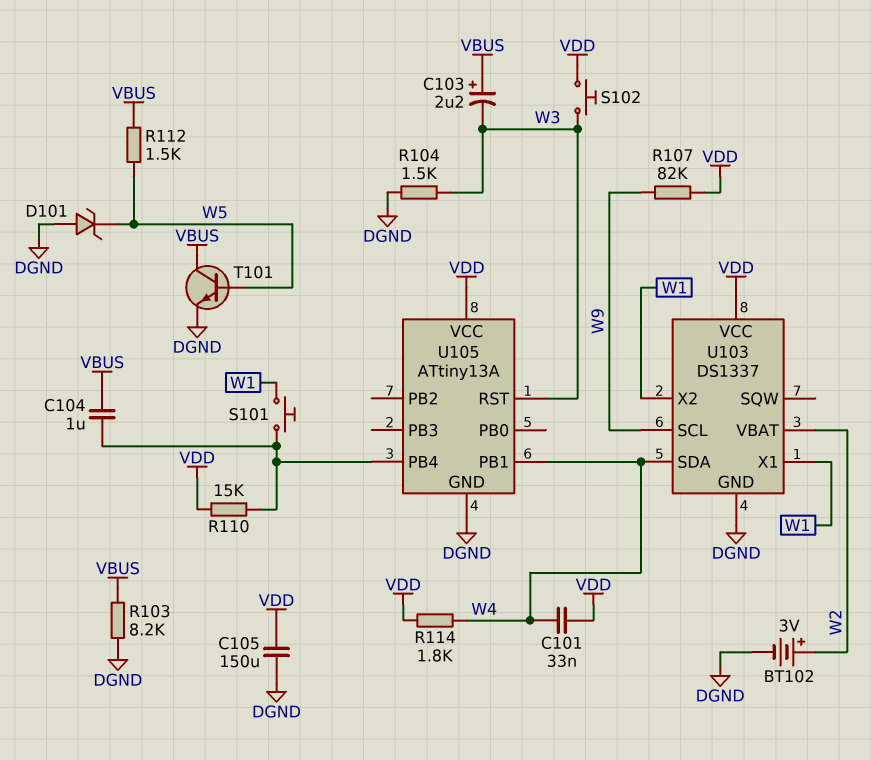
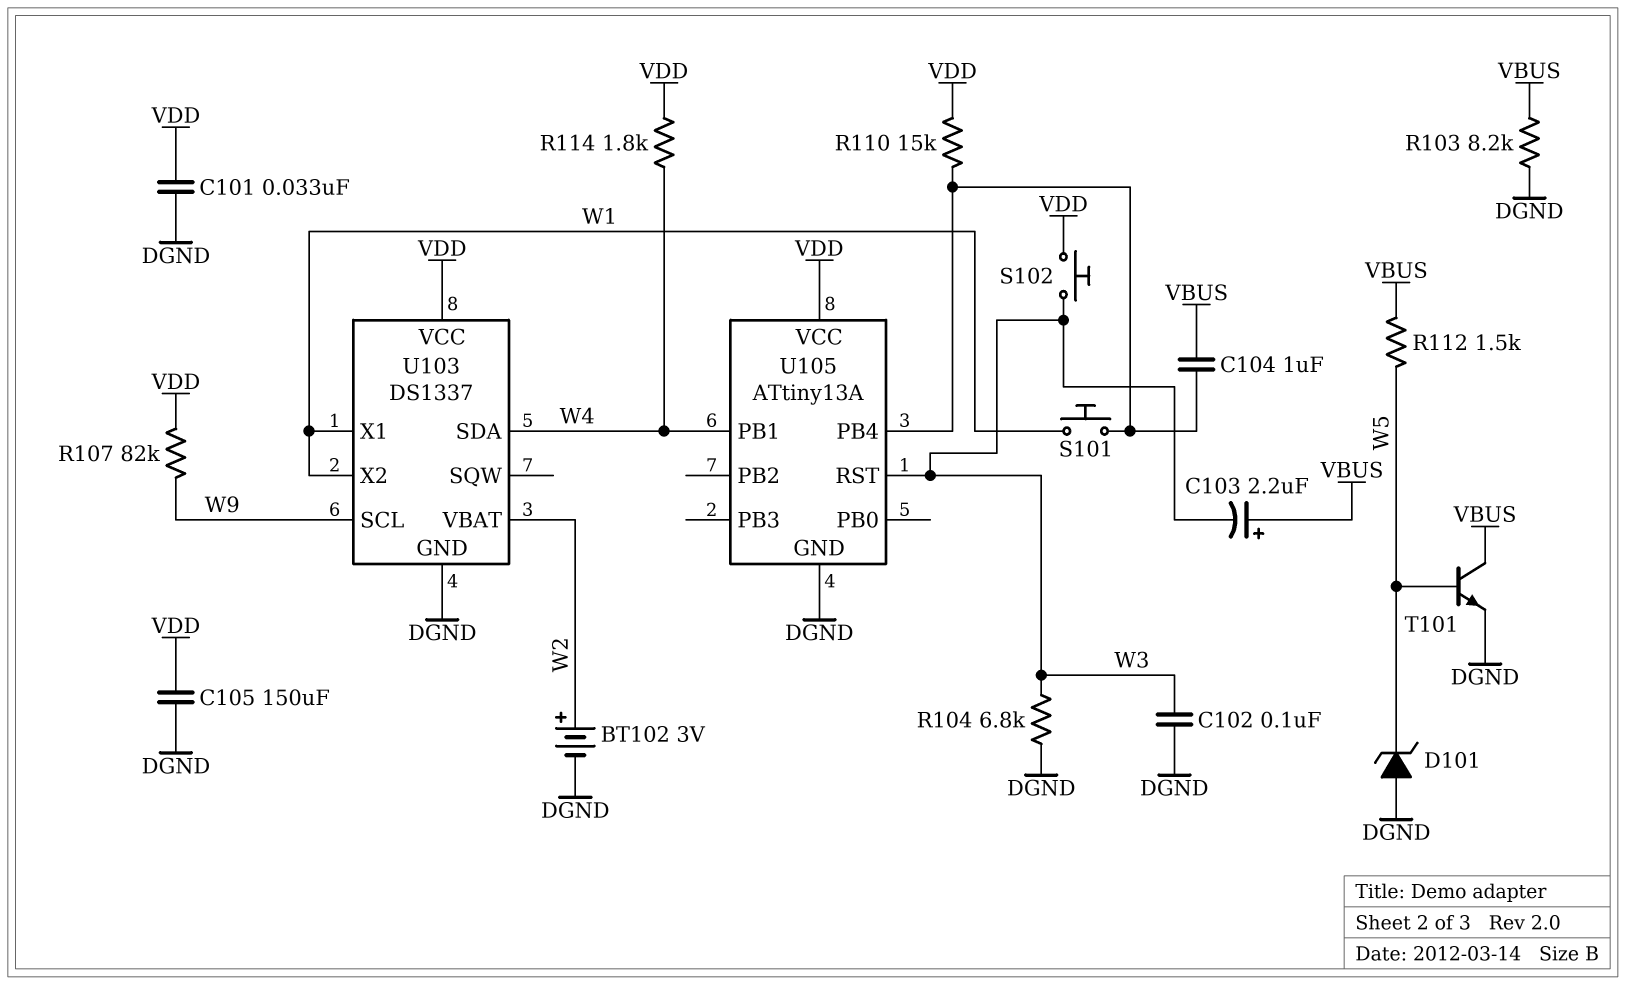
C101: 33nF (VDD, W4) -> 33nF (DGND, VDD)
C102: none -> 100nF (DGND, W3)
R104: 1.5k (DGND, W3) -> 6.8k (DGND, W3)

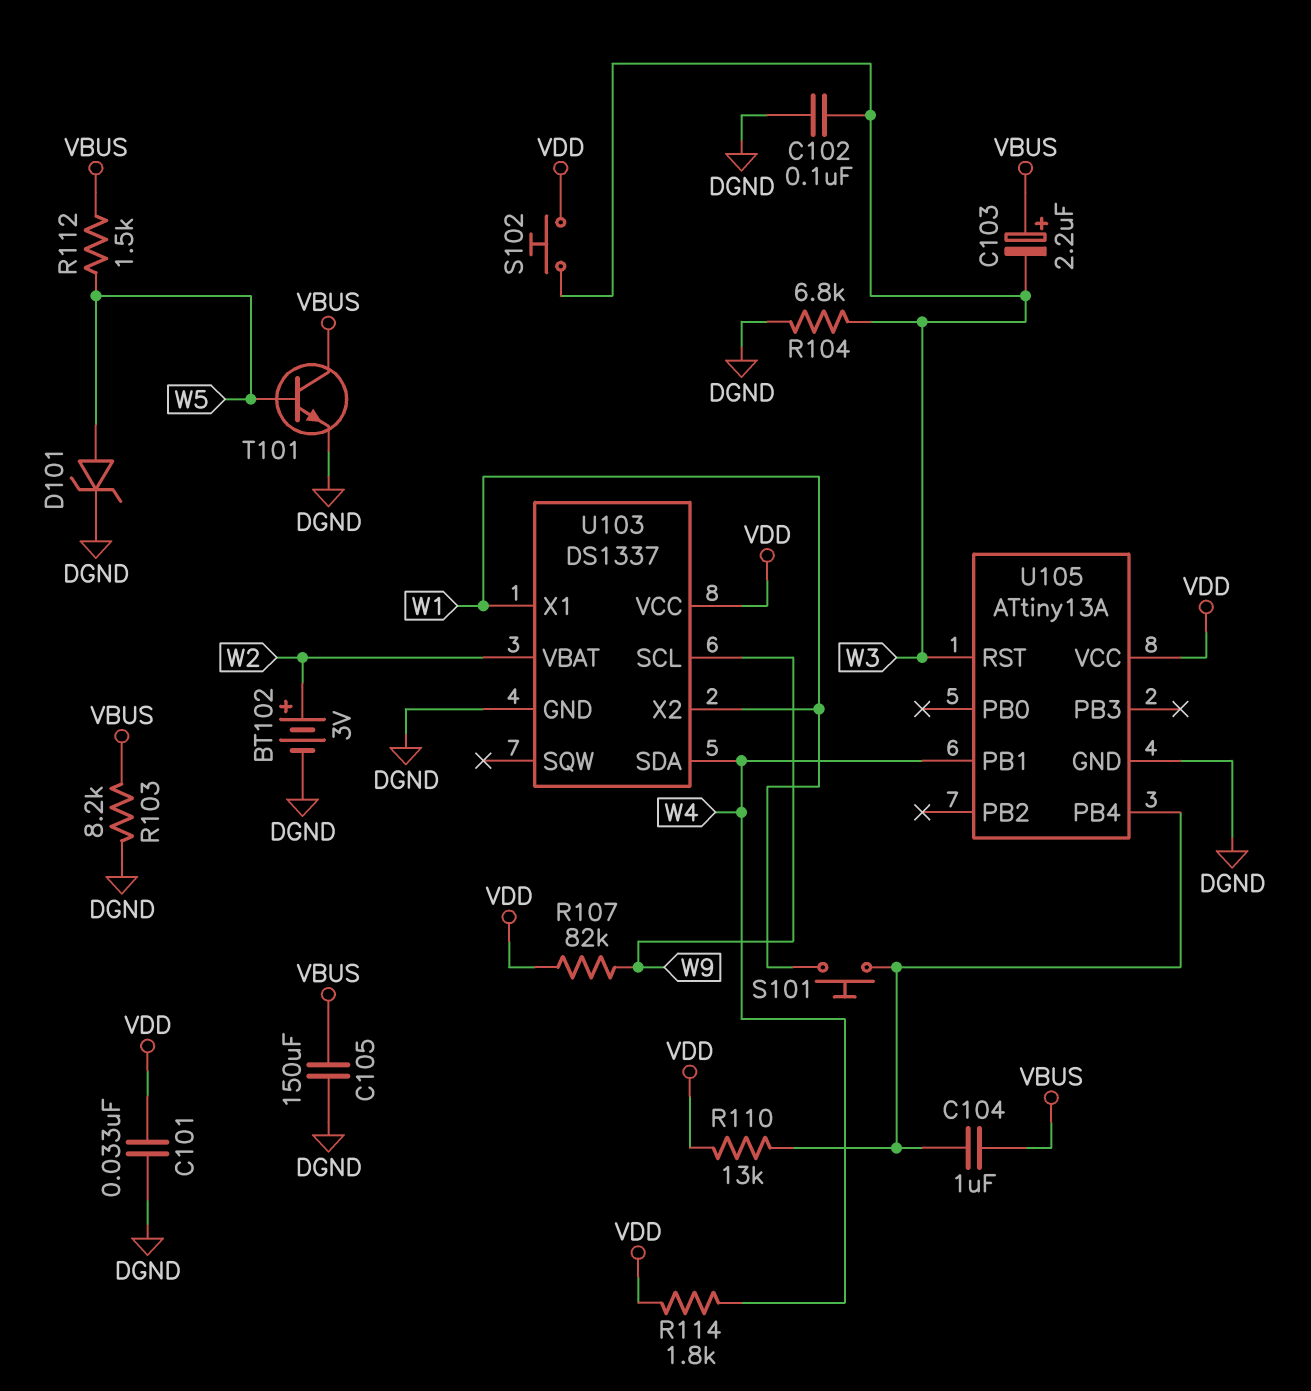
C105: 150uF (DGND, VDD) -> 150uF (DGND, VBUS)
D101: zener (A DGND, K W5) -> zener (A W5, K DGND)
R110: 15k (U105/PB4, VDD) -> 13k (U105/PB4, VDD)

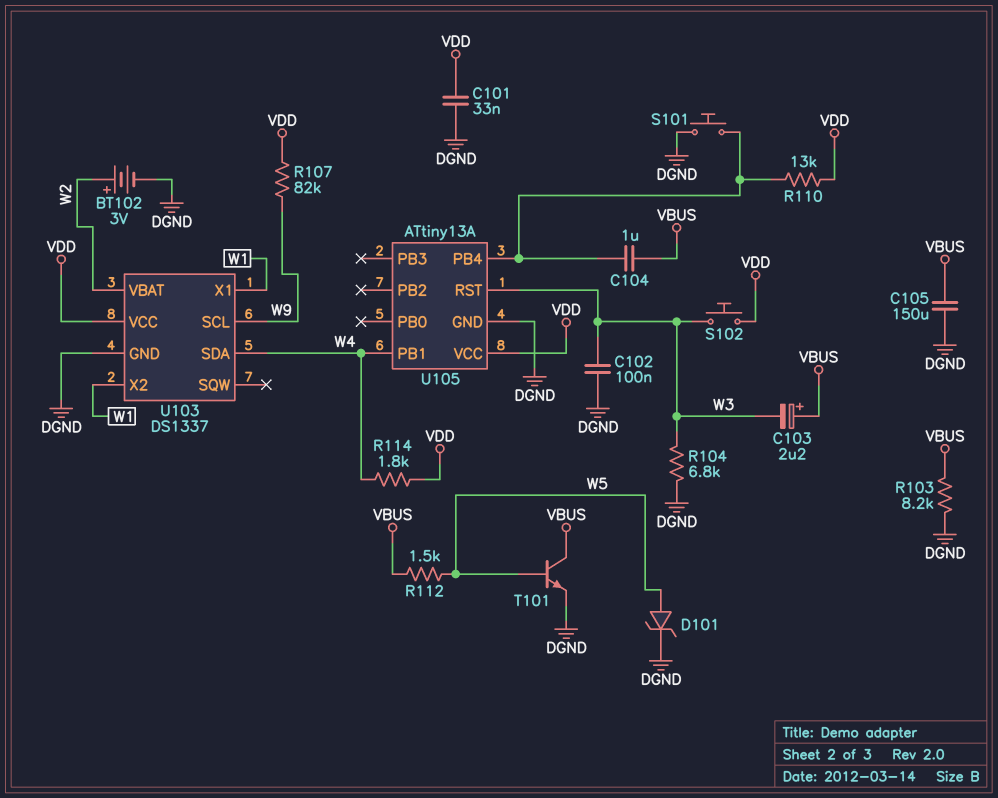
S101: button (U105/PB4, W1) -> button (DGND, U105/PB4)

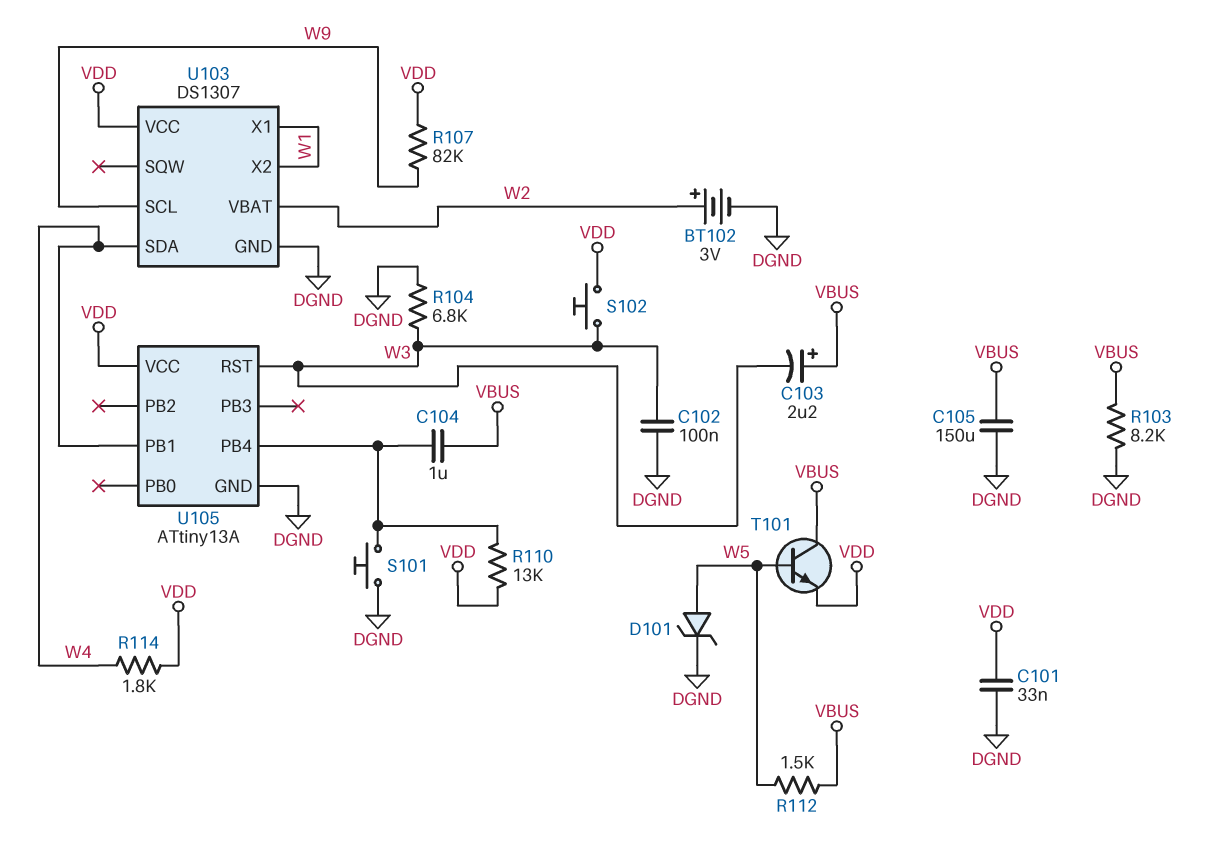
T101: NPN (B W5, C VBUS, E DGND) -> NPN (B W5, C VBUS, E VDD)
U103: DS1337 -> DS1307

